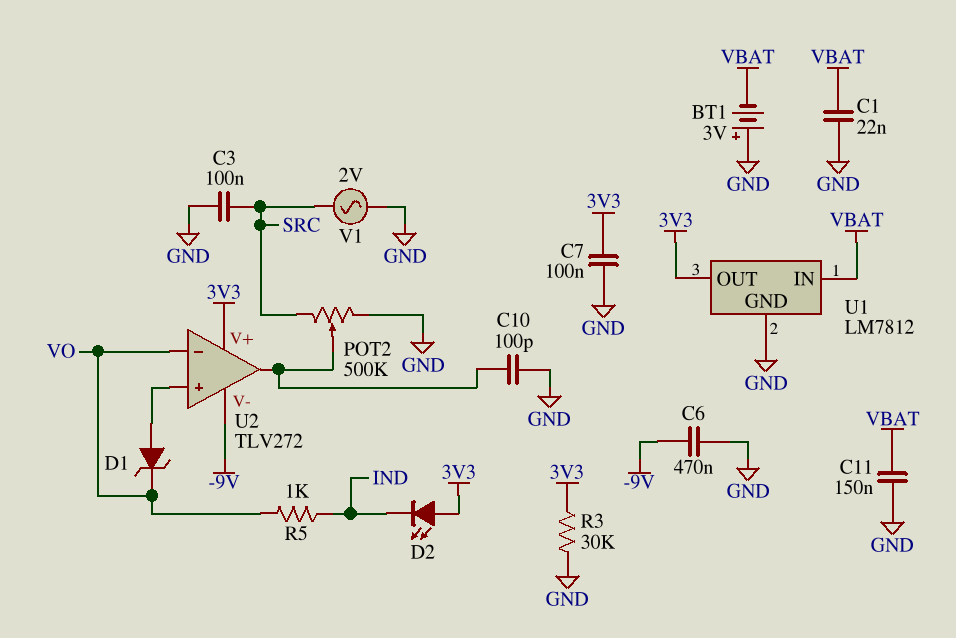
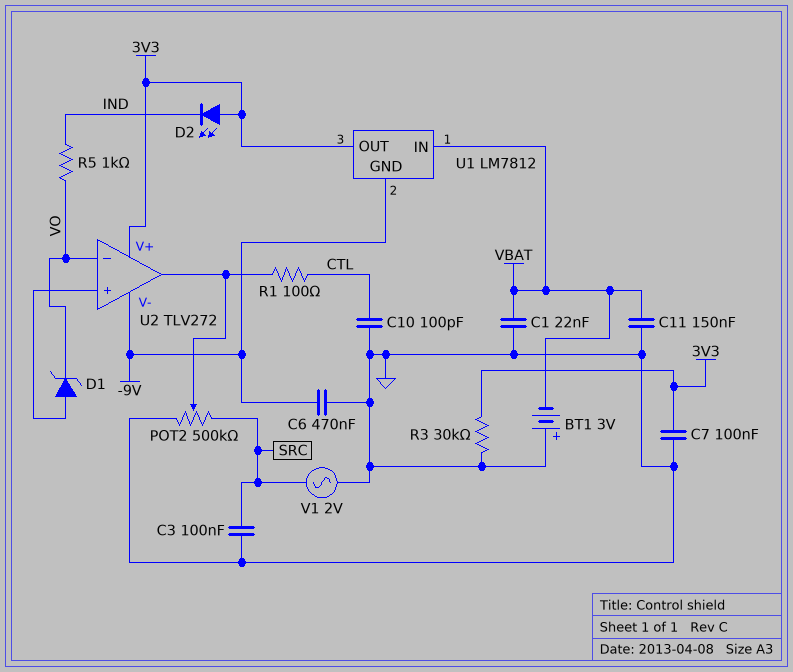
C10: 100pF (GND, U2/out) -> 100pF (CTL, GND)
R1: none -> 100 (CTL, U2/out)
U1 pin GND: GND -> -9V

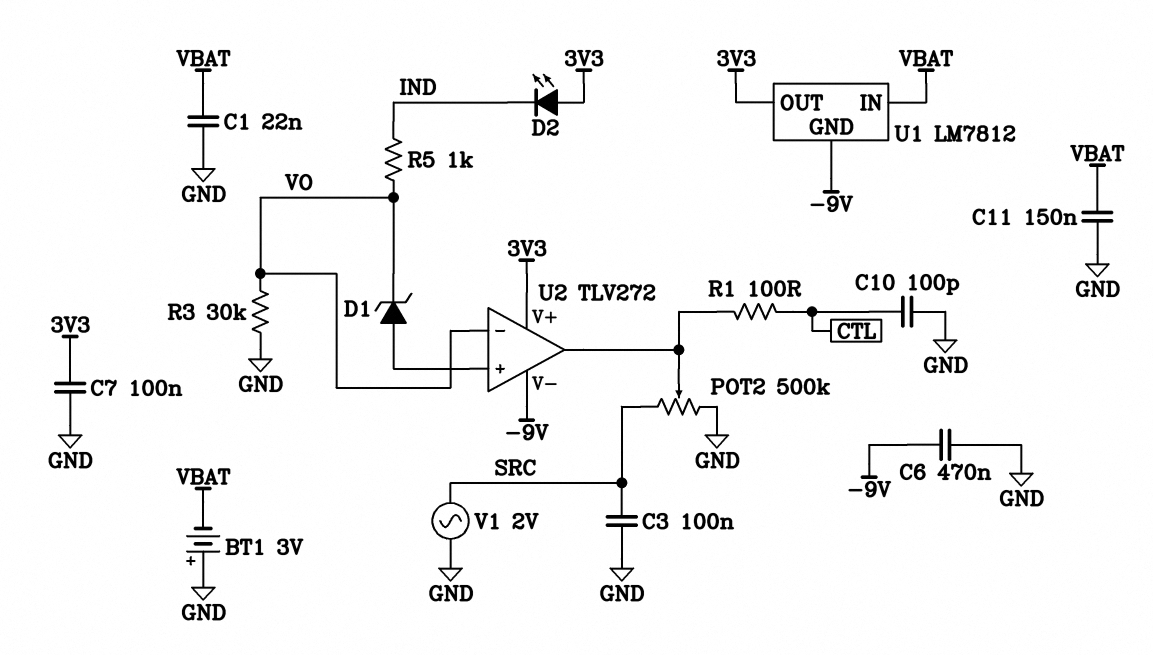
R3: 30k (3V3, GND) -> 30k (GND, VO)

